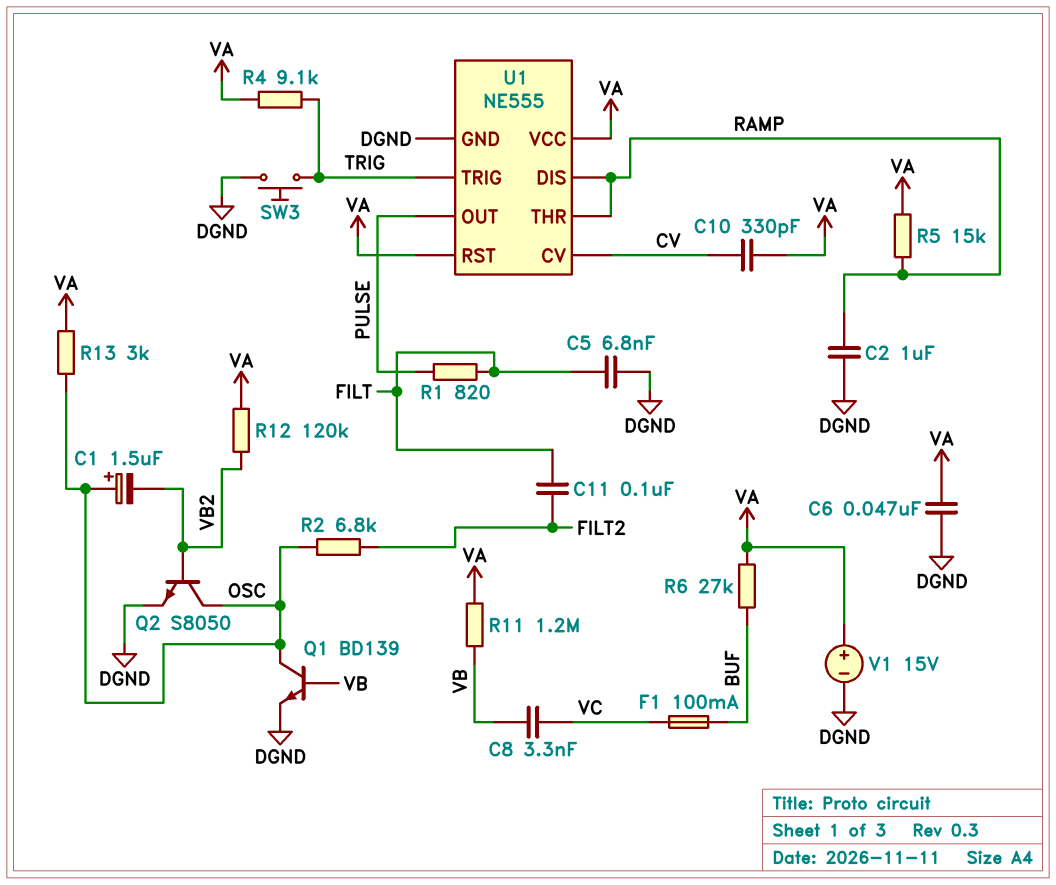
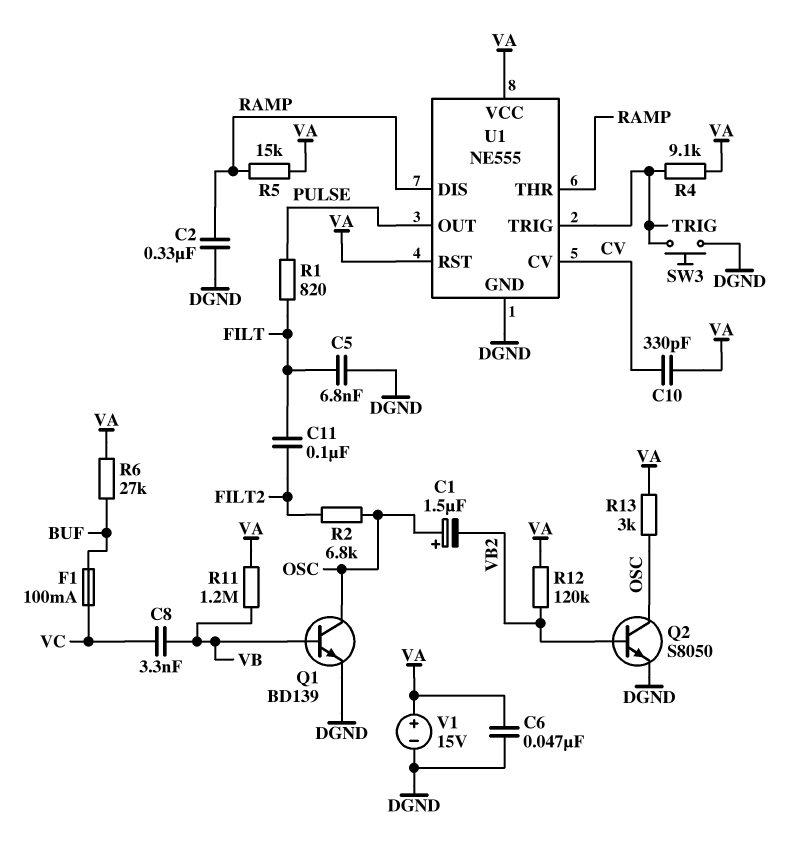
C2: 1uF (DGND, RAMP) -> 330nF (DGND, RAMP)

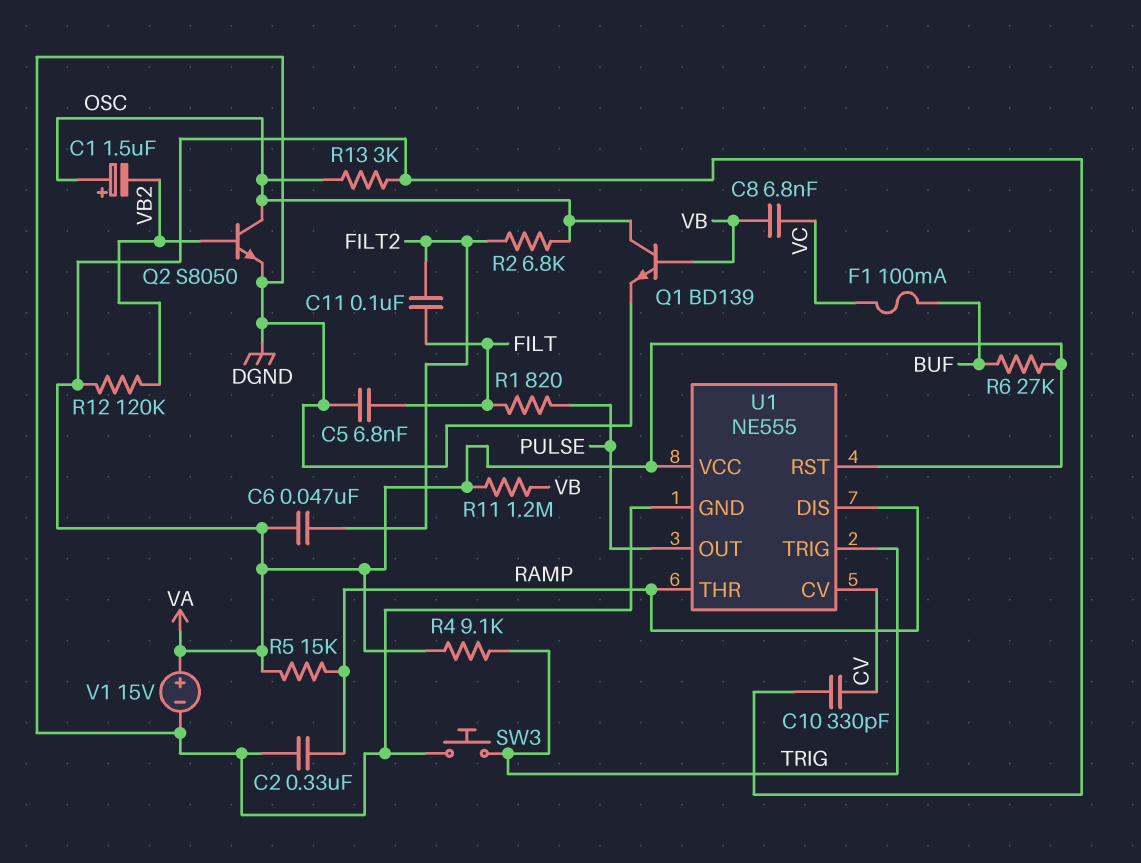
C6: 47nF (DGND, VA) -> 47nF (FILT2, VA)
C8: 3.3nF (VB, VC) -> 6.8nF (VB, VC)

